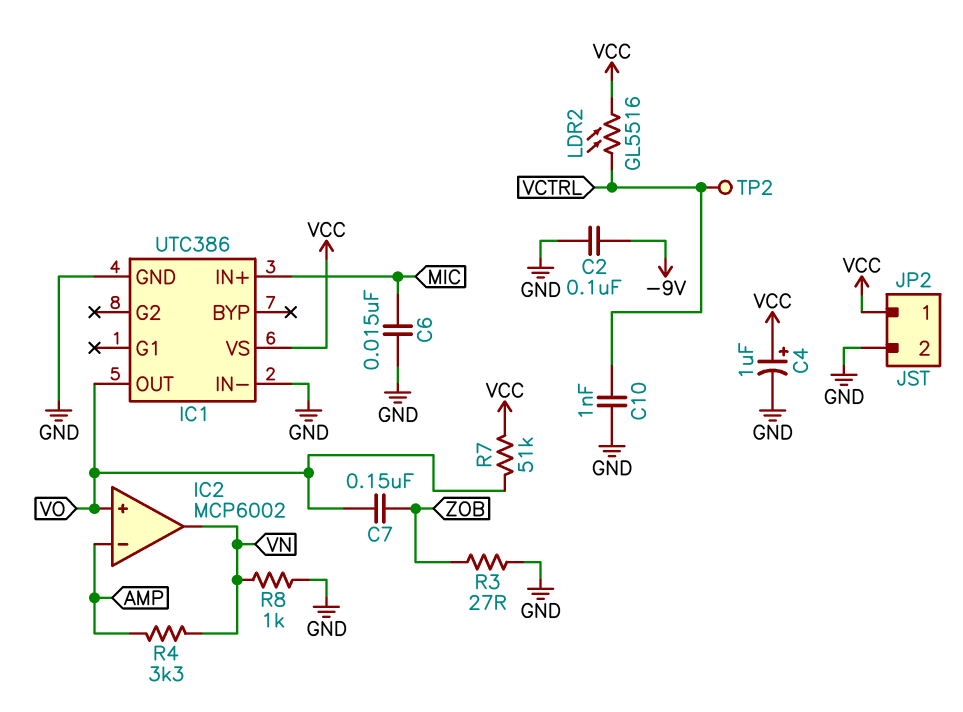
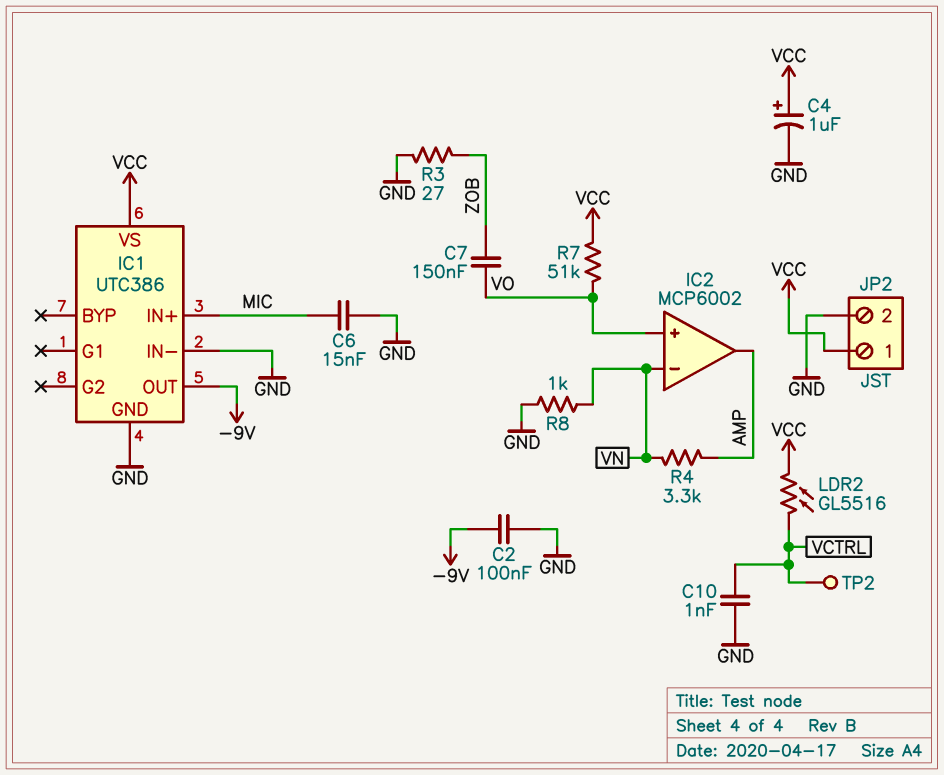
IC1 pin OUT: VO -> -9V
IC2 pin in-: AMP -> VN
IC2 pin out: VN -> AMP

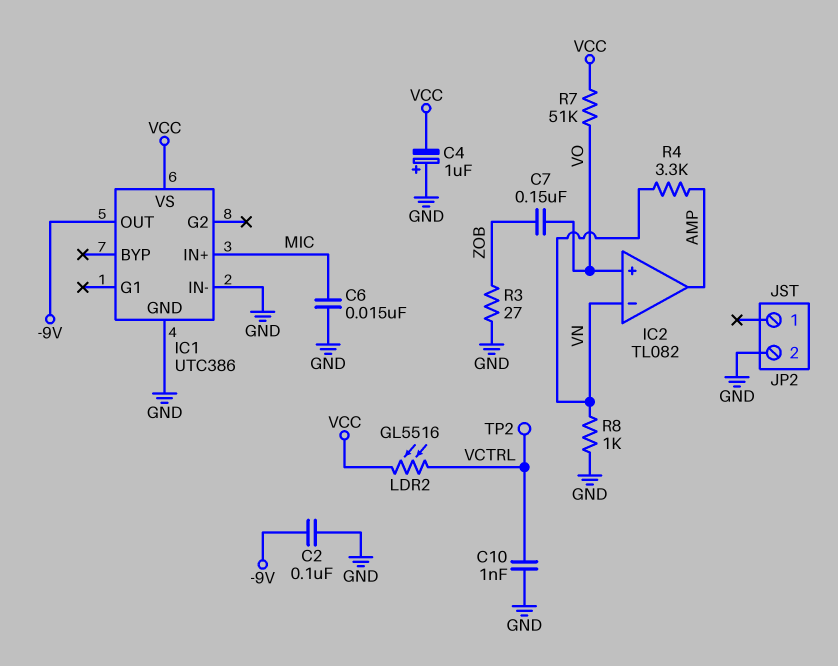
C4: 1uF (plus VCC, minus GND) -> 1uF (plus GND, minus VCC)
IC2: MCP6002 -> TL082
JP2 pin 1: VCC -> none

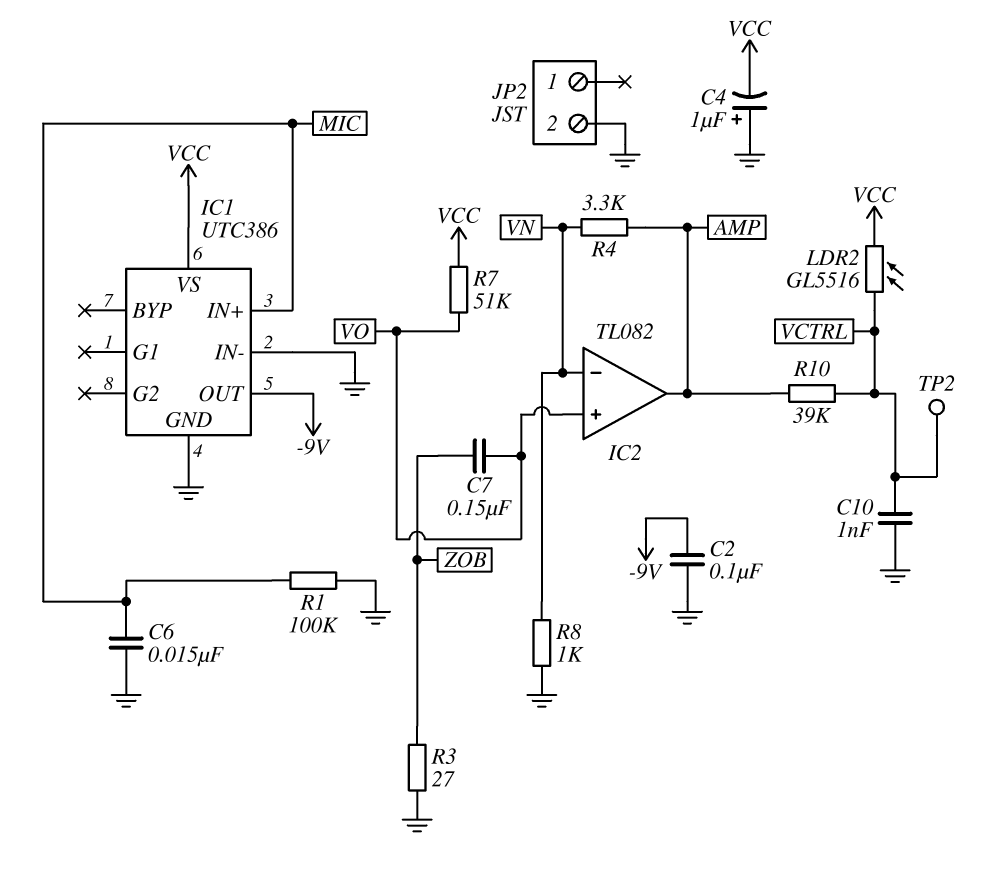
R1: none -> 100k (GND, MIC)
R10: none -> 39k (AMP, VCTRL)

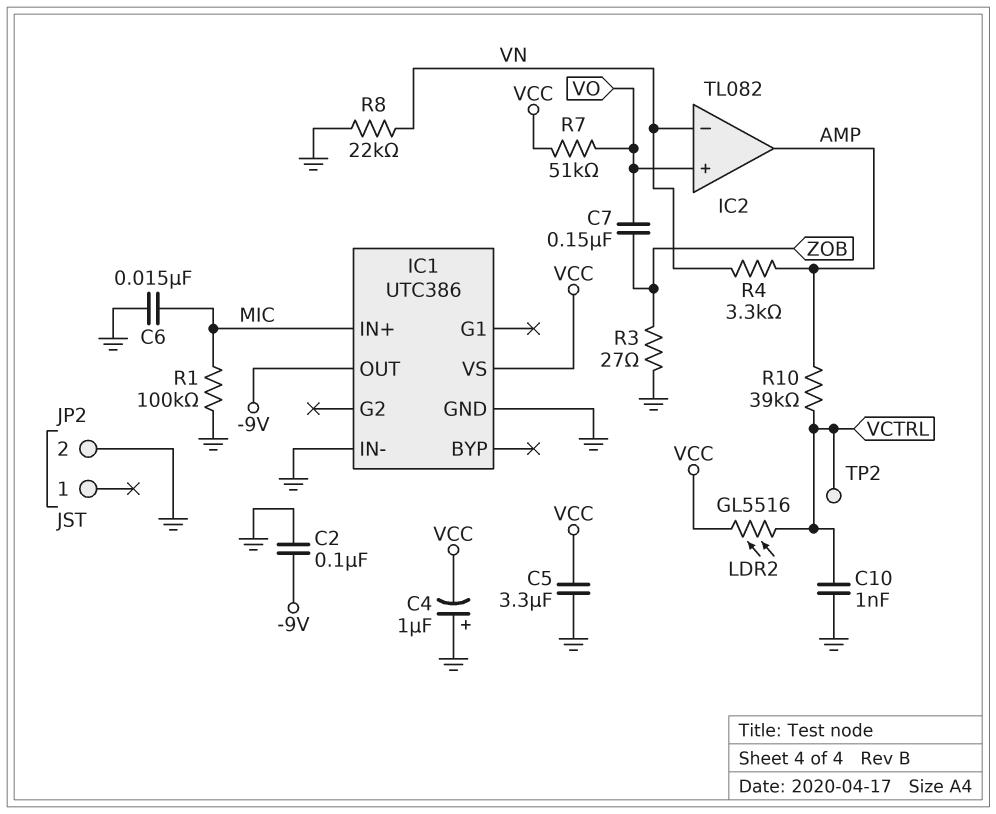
C5: none -> 3.3uF (GND, VCC)
R8: 1k (GND, VN) -> 22k (GND, VN)

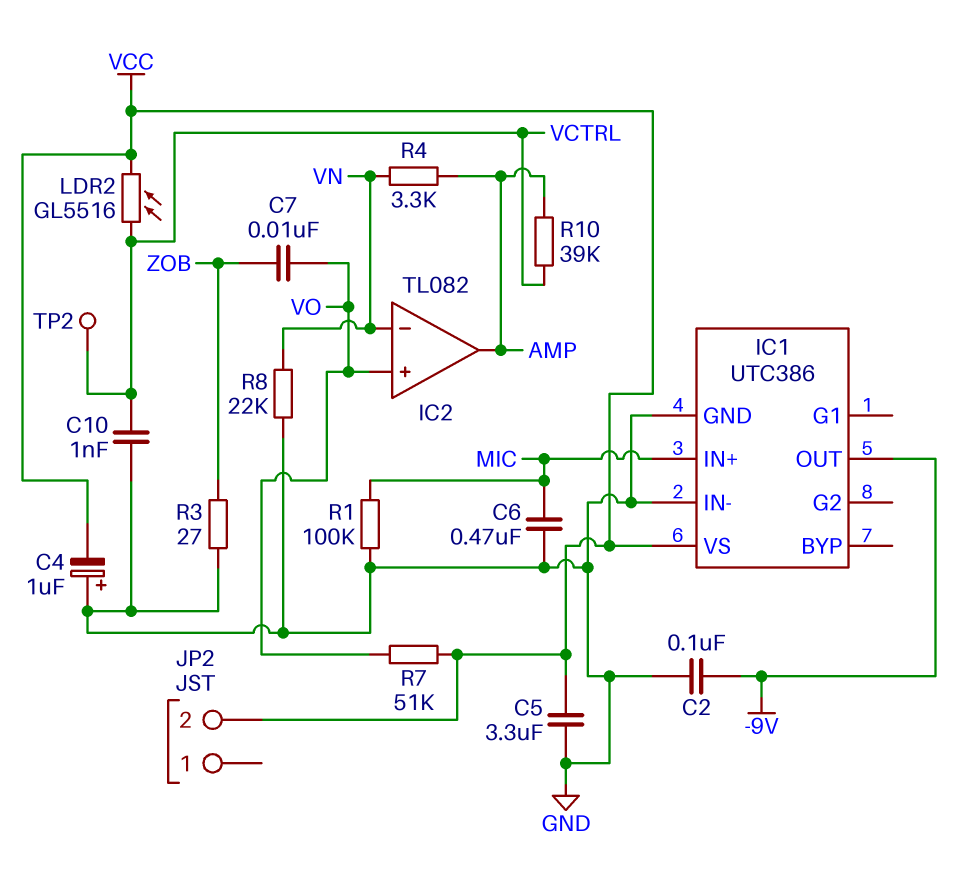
C6: 15nF (GND, MIC) -> 470nF (GND, MIC)
C7: 150nF (VO, ZOB) -> 10nF (VO, ZOB)
JP2 pin 2: GND -> VCC

